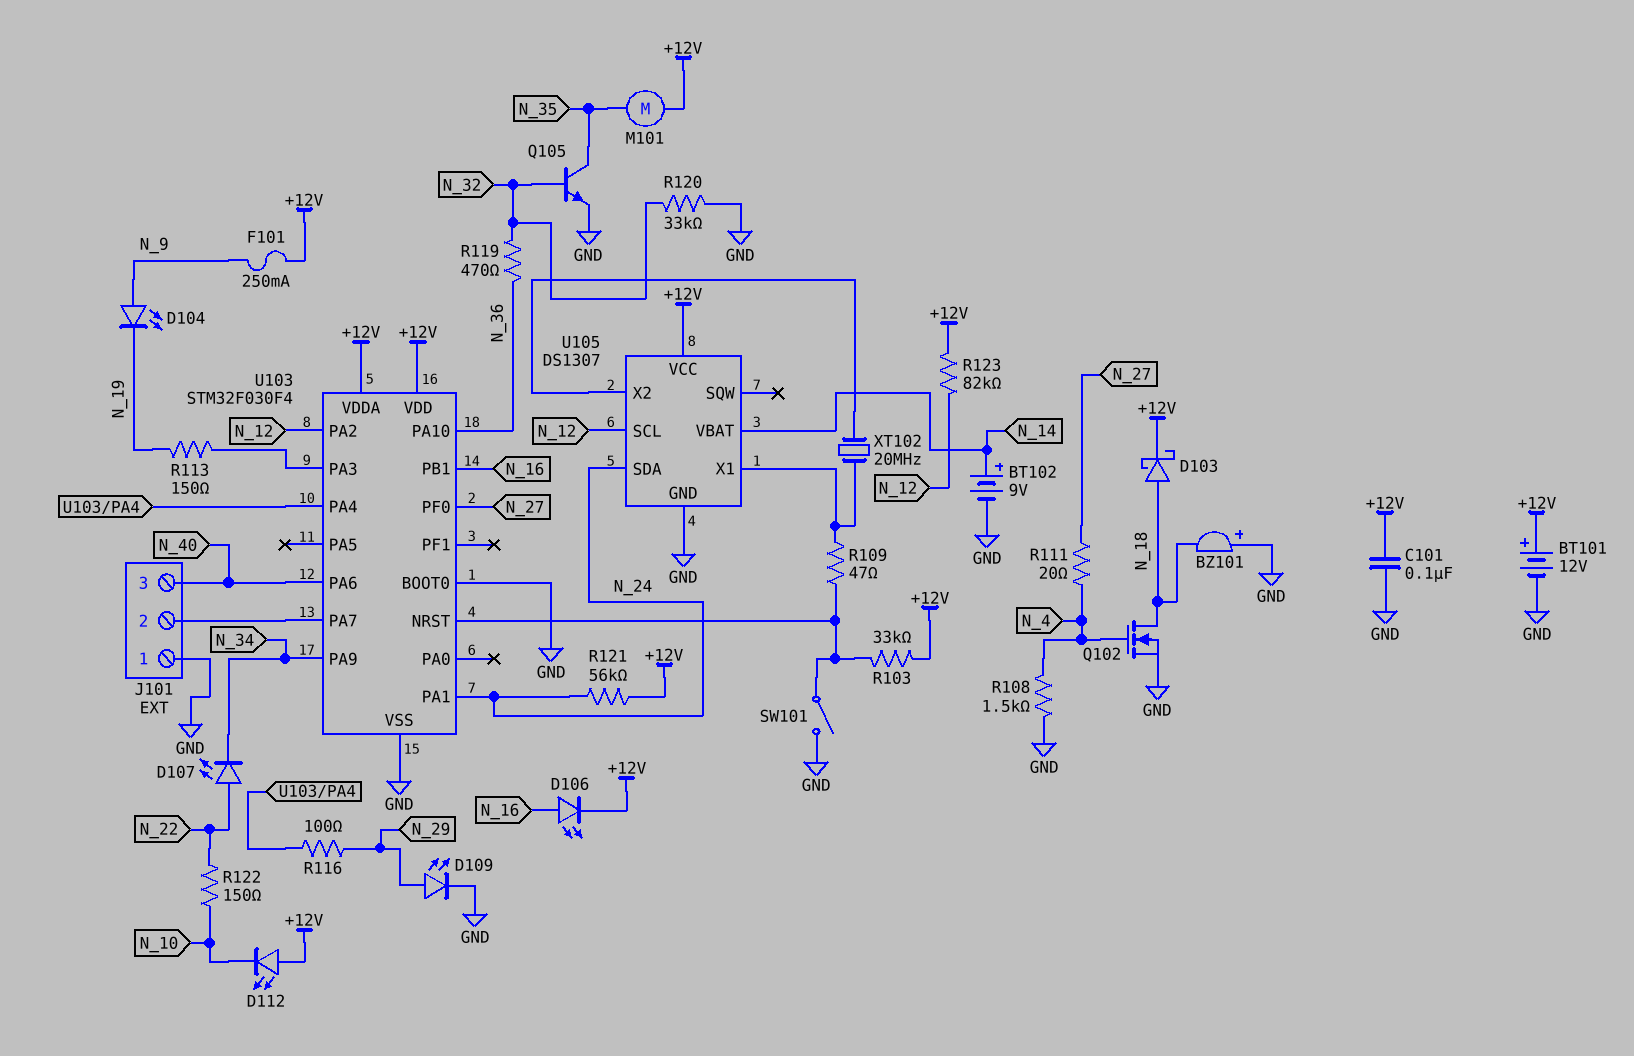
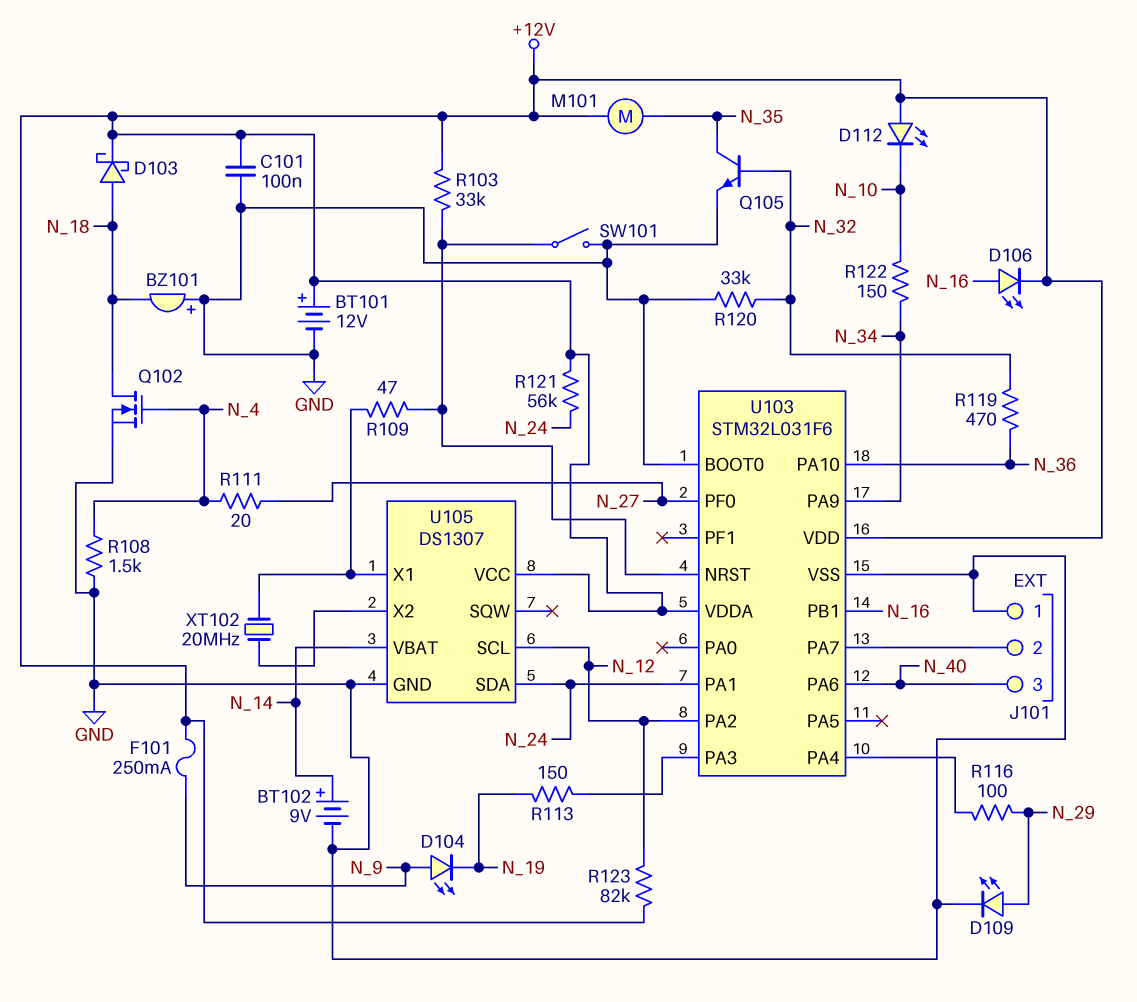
D107: LED (A N_22, K N_34) -> none
R122: 150 (N_10, N_22) -> 150 (N_10, N_34)
U103: STM32F030F4 -> STM32L031F6

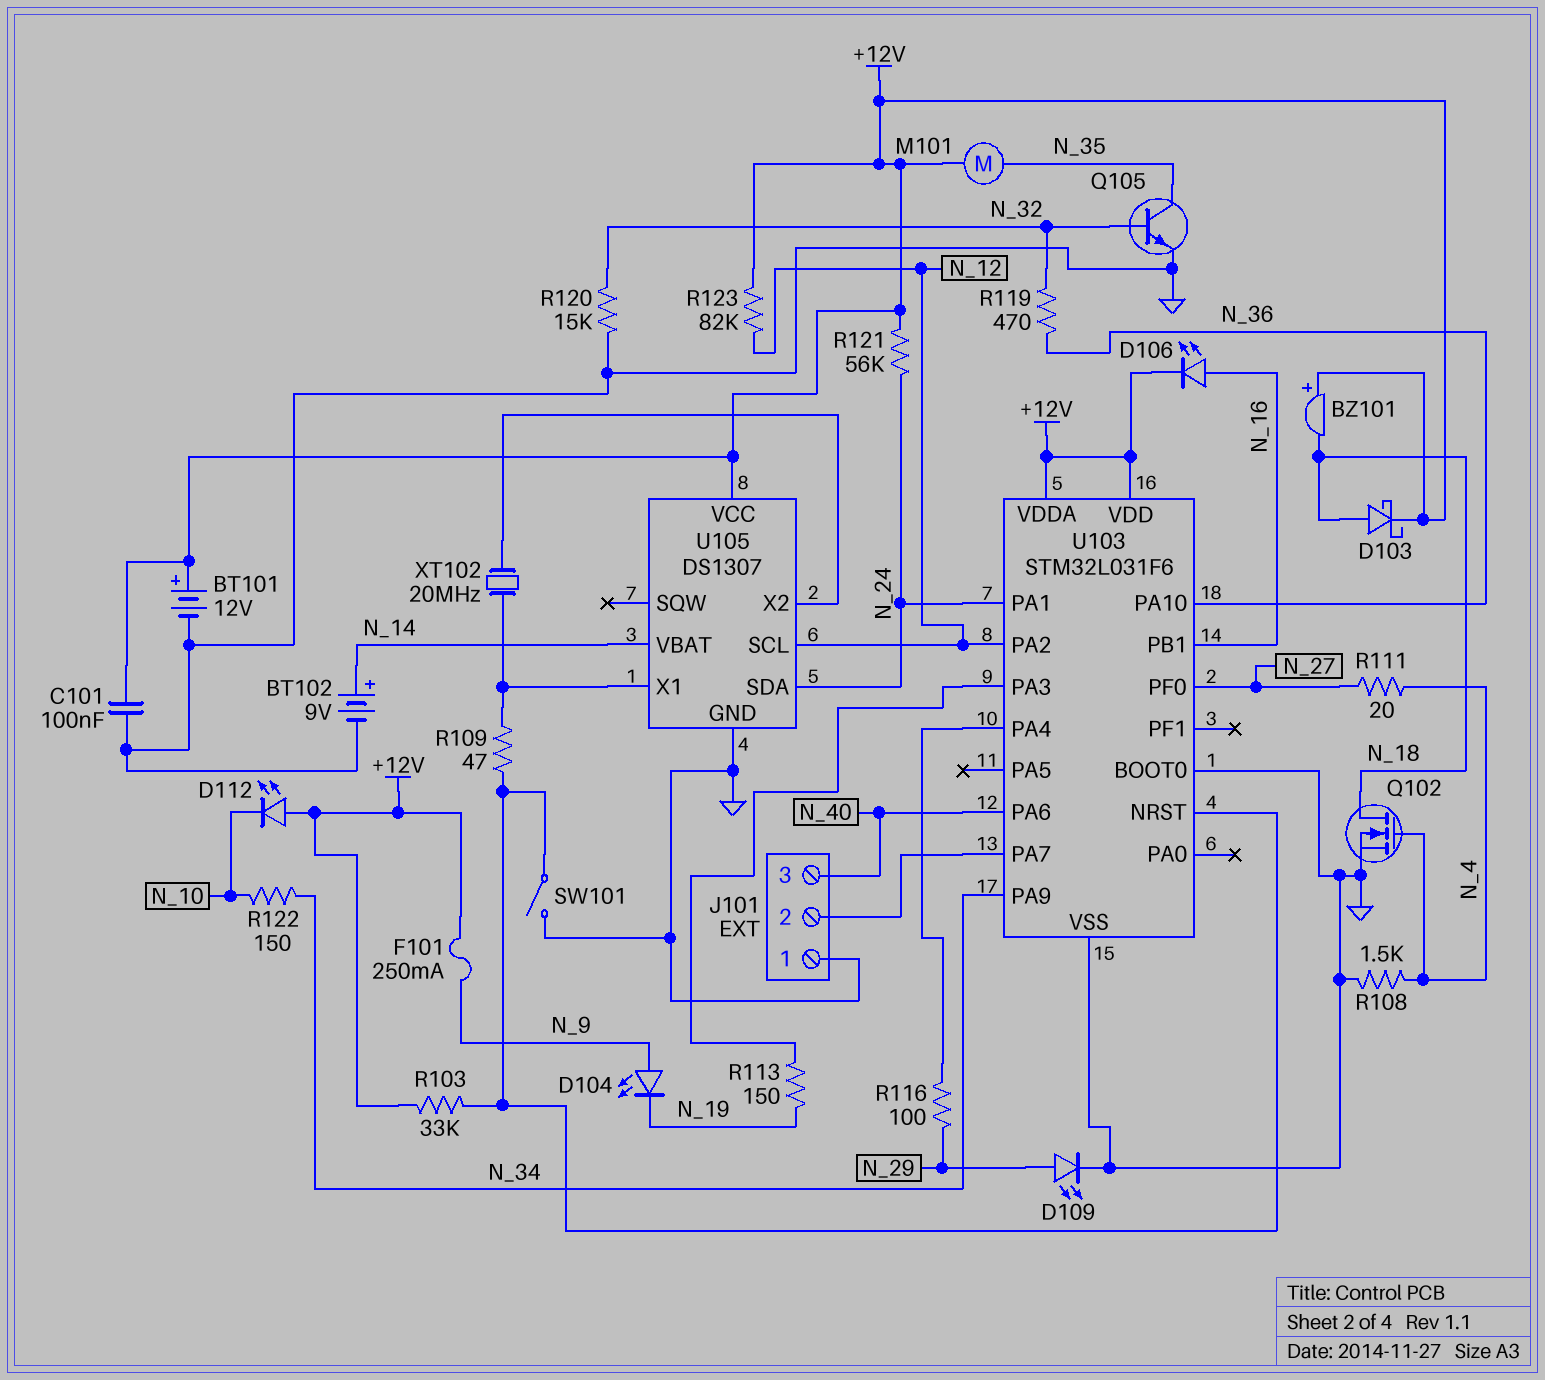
BZ101: buzzer (plus GND, minus N_18) -> buzzer (plus +12V, minus N_18)
R120: 33k (GND, N_32) -> 15k (GND, N_32)

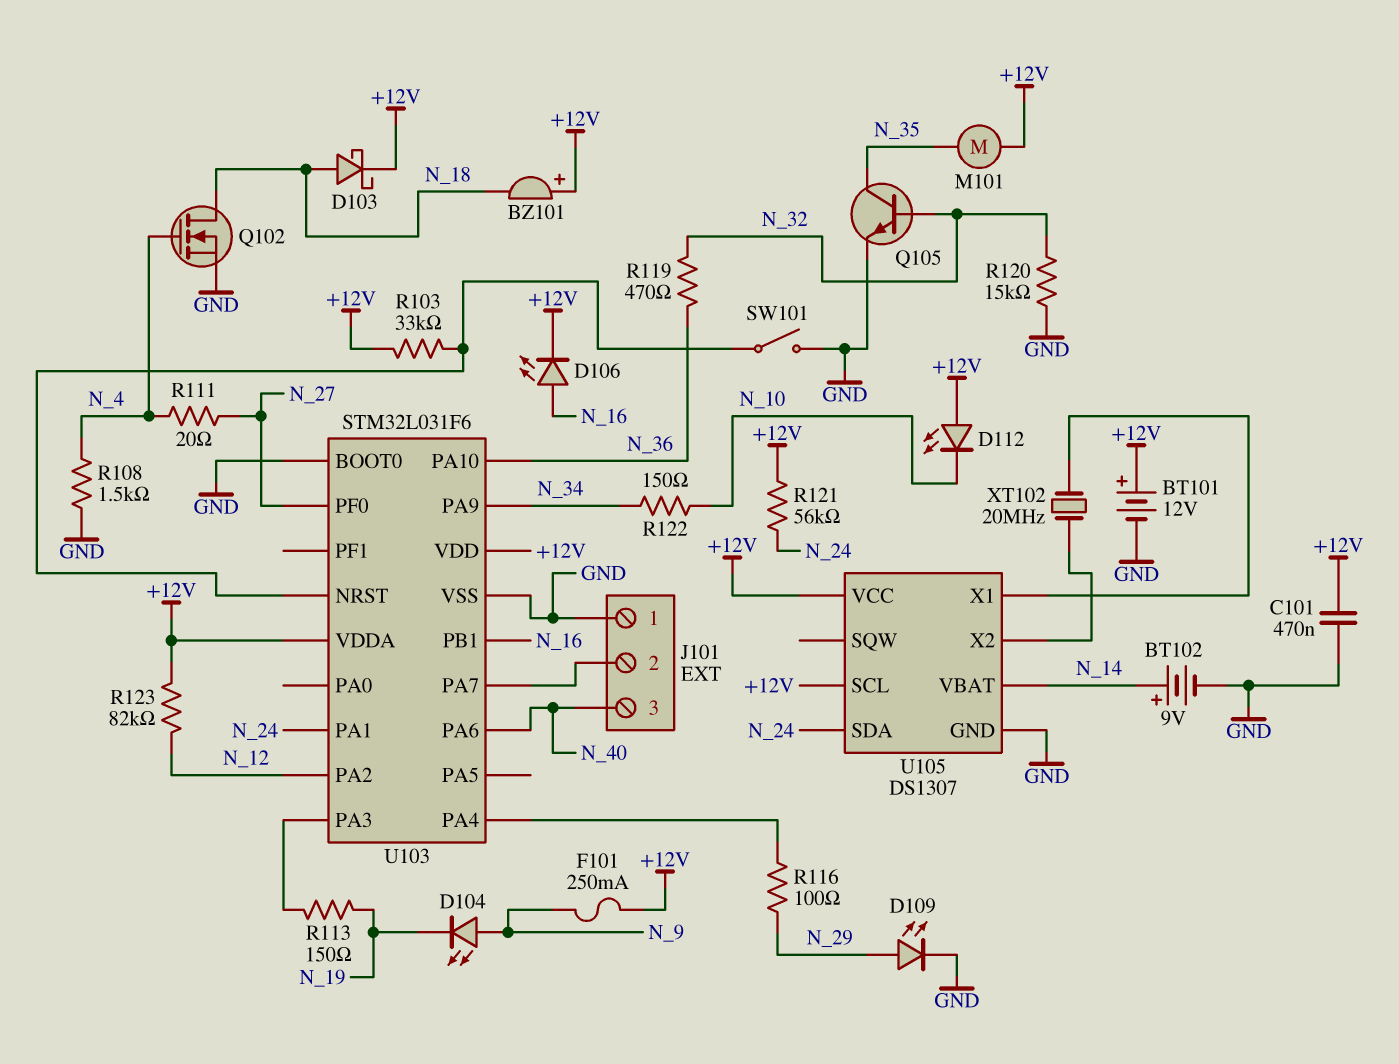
C101: 100nF (+12V, GND) -> 470nF (+12V, GND)
R109: 47 (U103/NRST, U105/X1) -> none
U105 pin SCL: N_12 -> +12V

